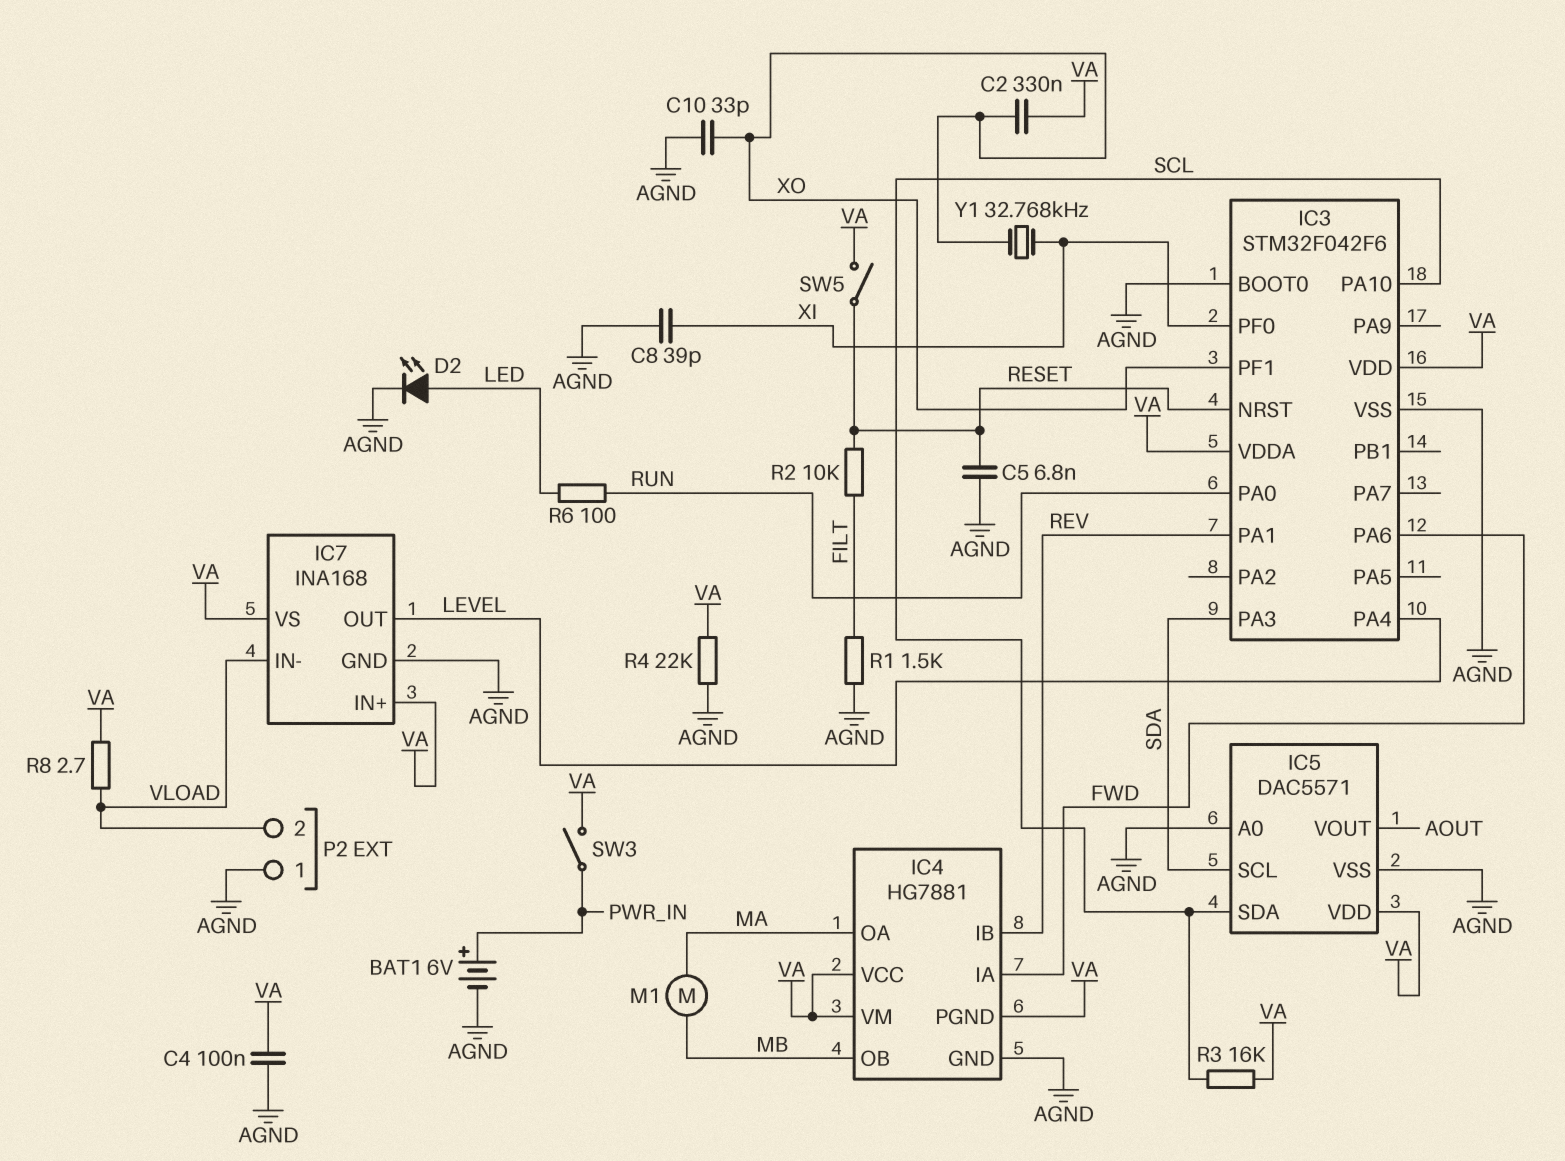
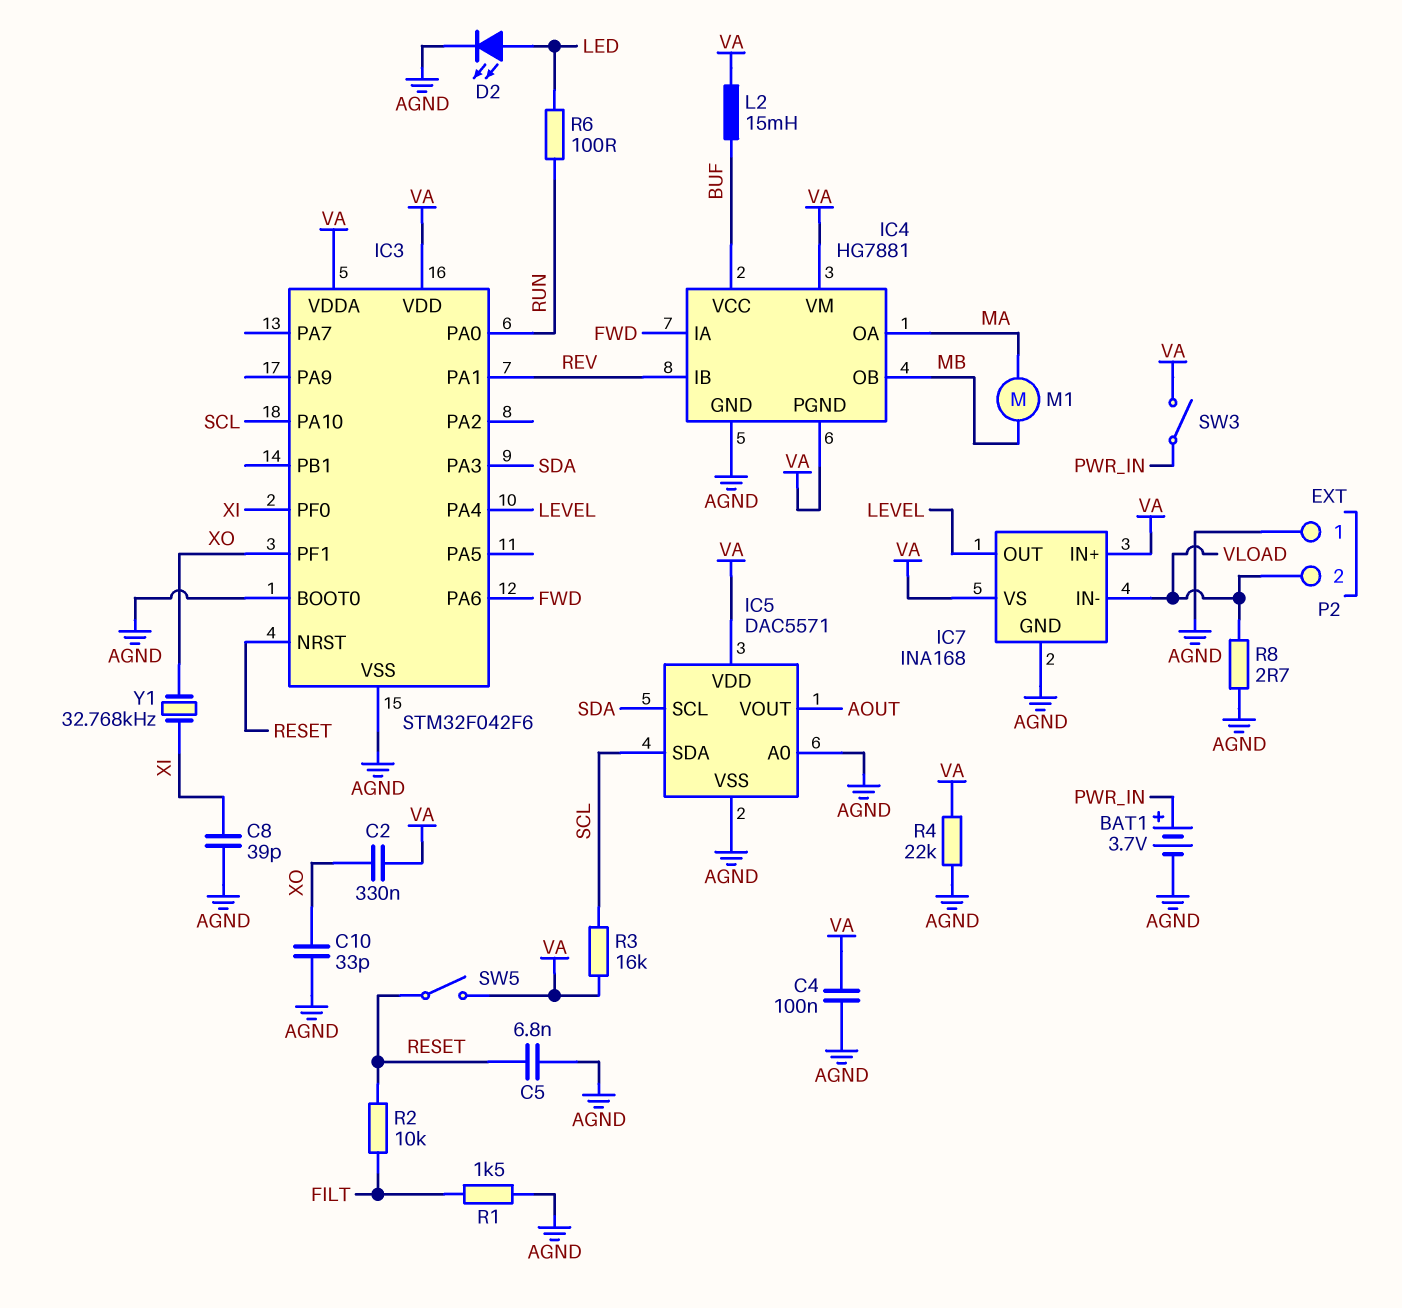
BAT1: 6V (plus PWR_IN, minus AGND) -> 3.7V (plus PWR_IN, minus AGND)
IC4 pin VCC: VA -> BUF
L2: none -> 15mH (BUF, VA)
R8: 2.7 (VA, VLOAD) -> 2.7 (AGND, VLOAD)

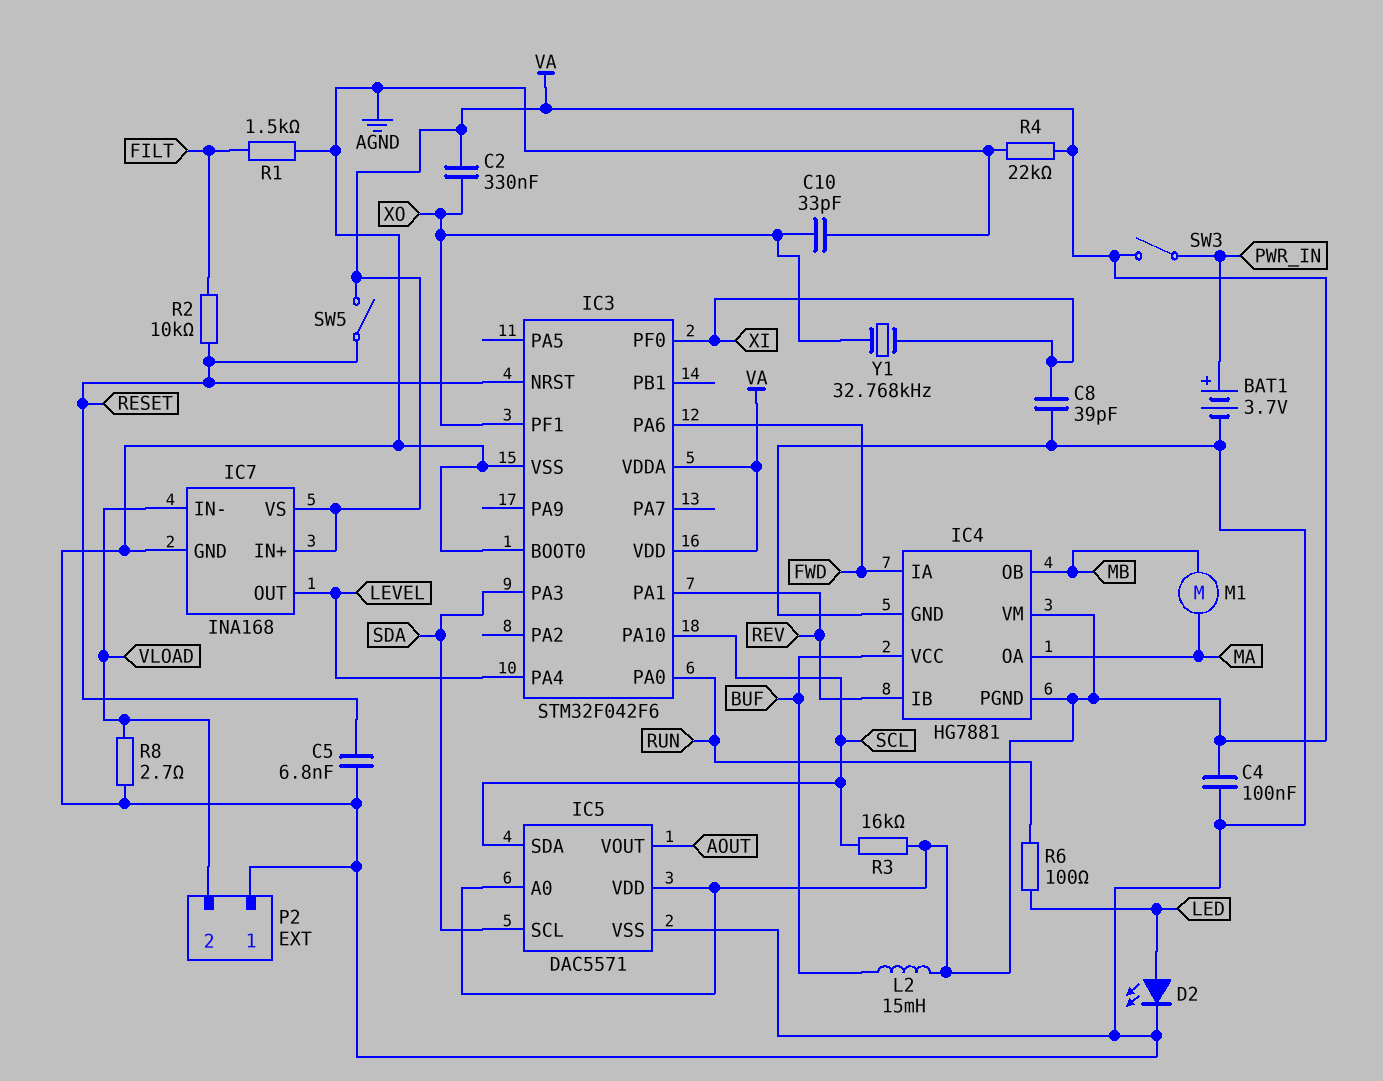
IC5 pin A0: AGND -> VA

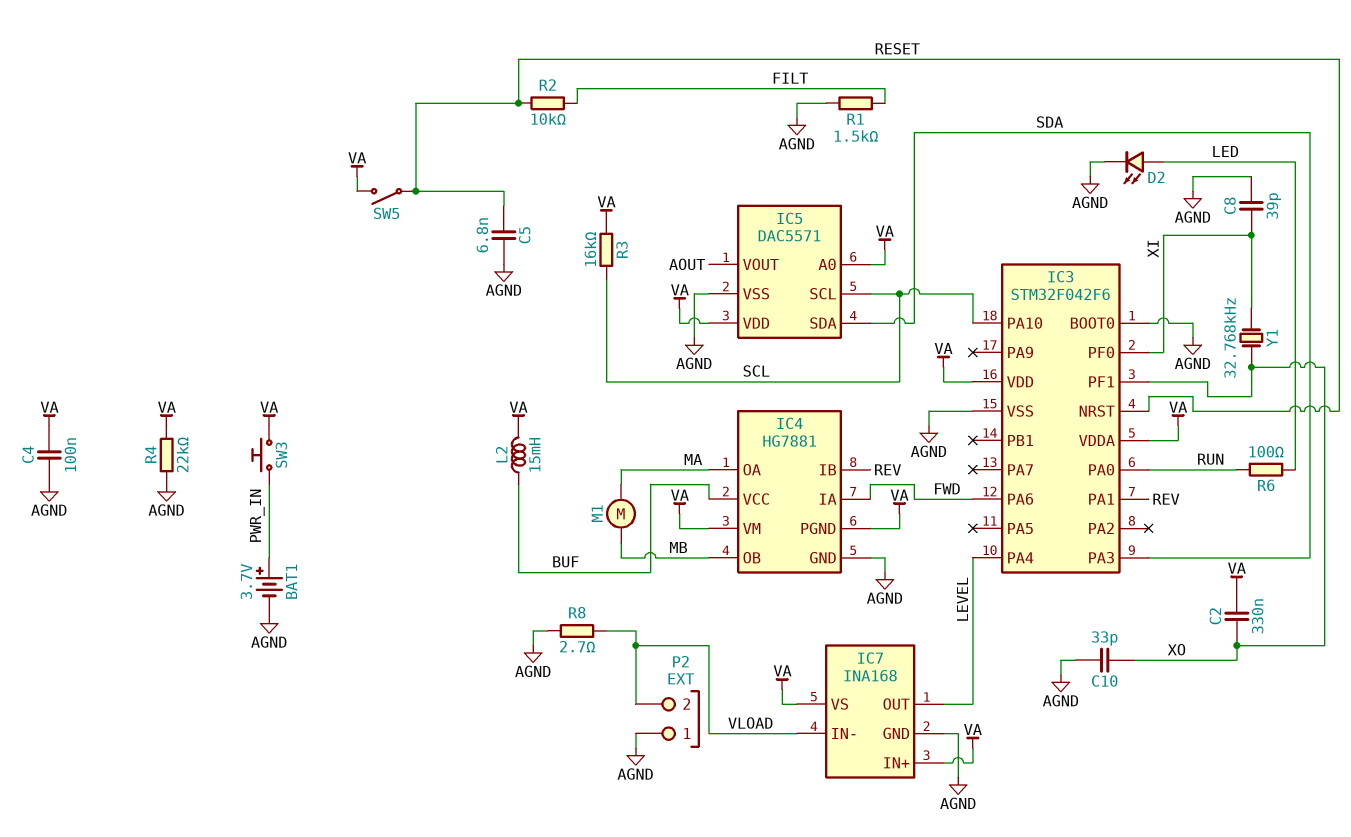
IC5 pin SCL: SDA -> SCL
IC5 pin SDA: SCL -> SDA
SW3: switch (PWR_IN, VA) -> button (PWR_IN, VA)

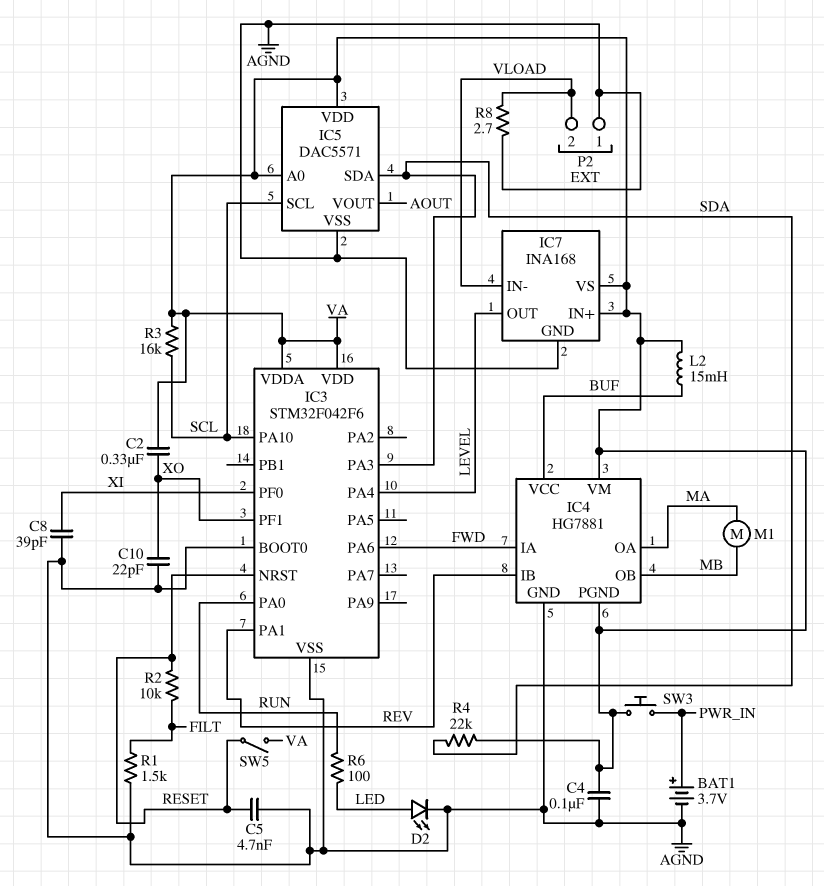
C5: 6.8nF (AGND, RESET) -> 4.7nF (AGND, RESET)
C10: 33pF (AGND, XO) -> 22pF (AGND, XO)
R4: 22k (AGND, VA) -> 22k (SDA, VA)
Y1: 32.768kHz (XI, XO) -> none

